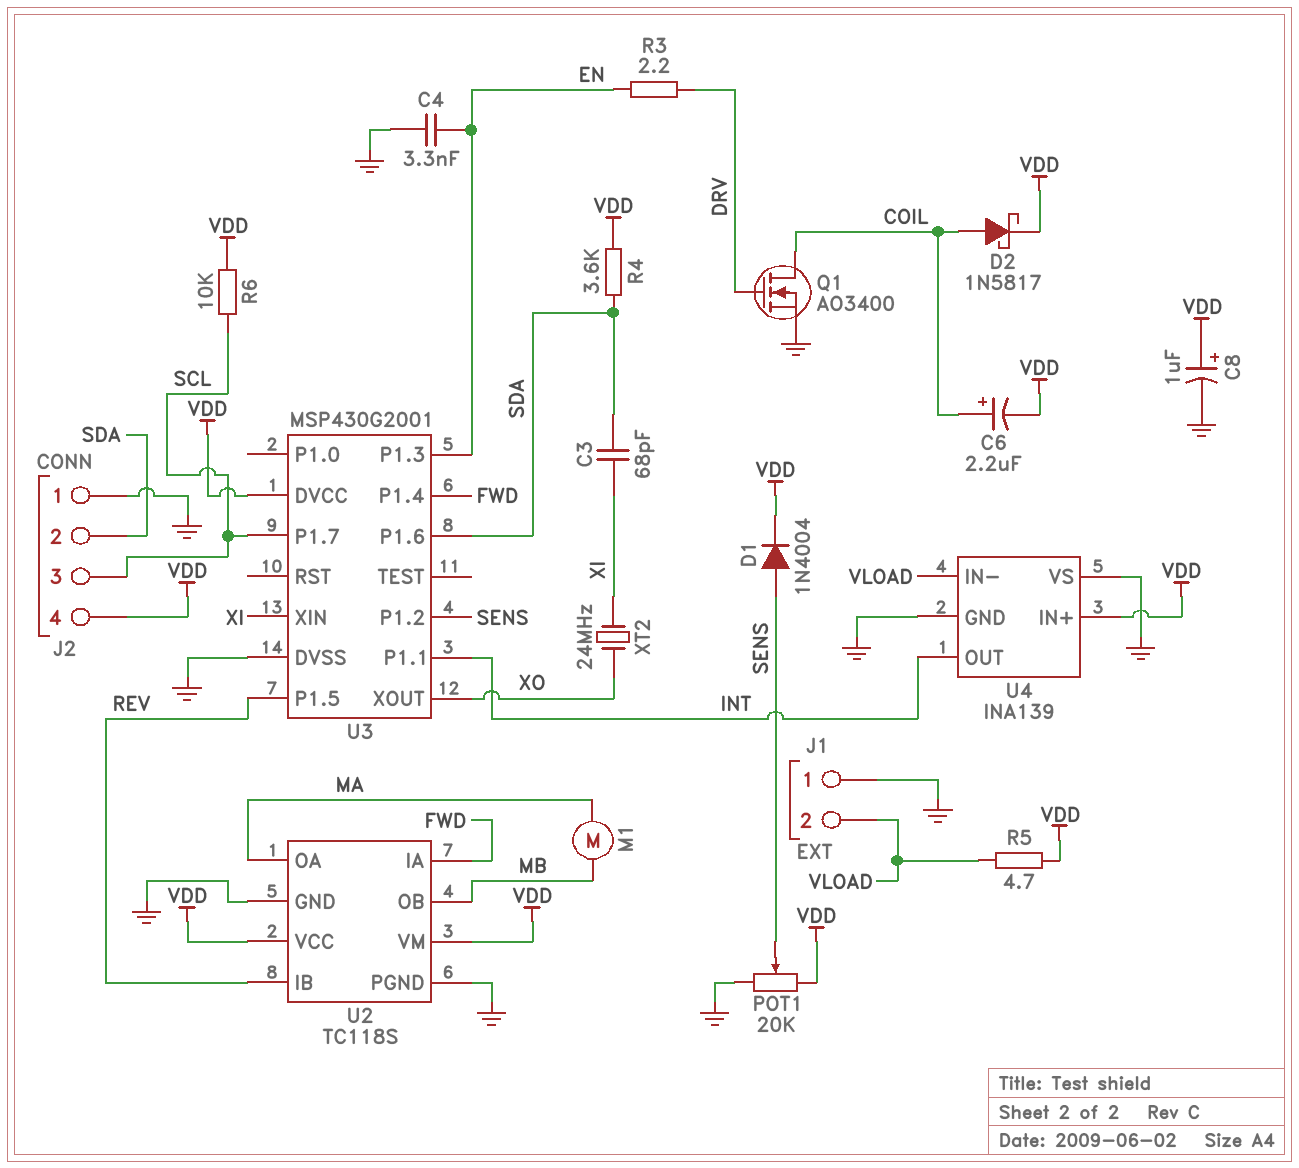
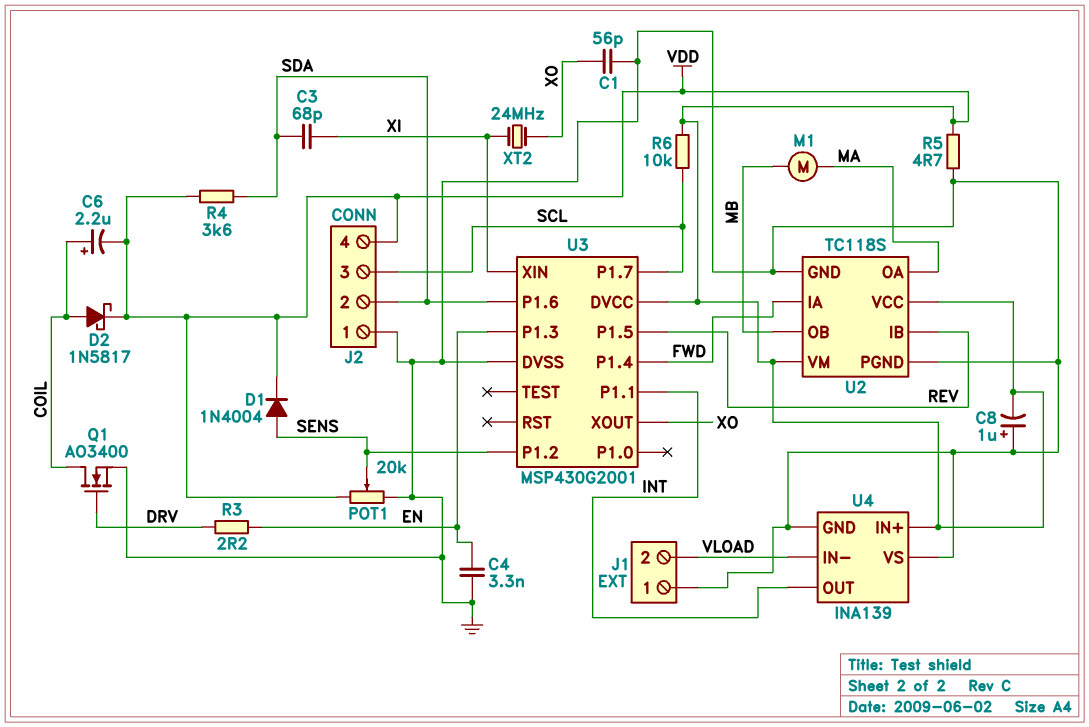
C1: none -> 56pF (GND, XO)
C8: 1uF (plus VDD, minus GND) -> 1uF (plus GND, minus VDD)
R5: 4.7 (VDD, VLOAD) -> 4.7 (GND, VDD)

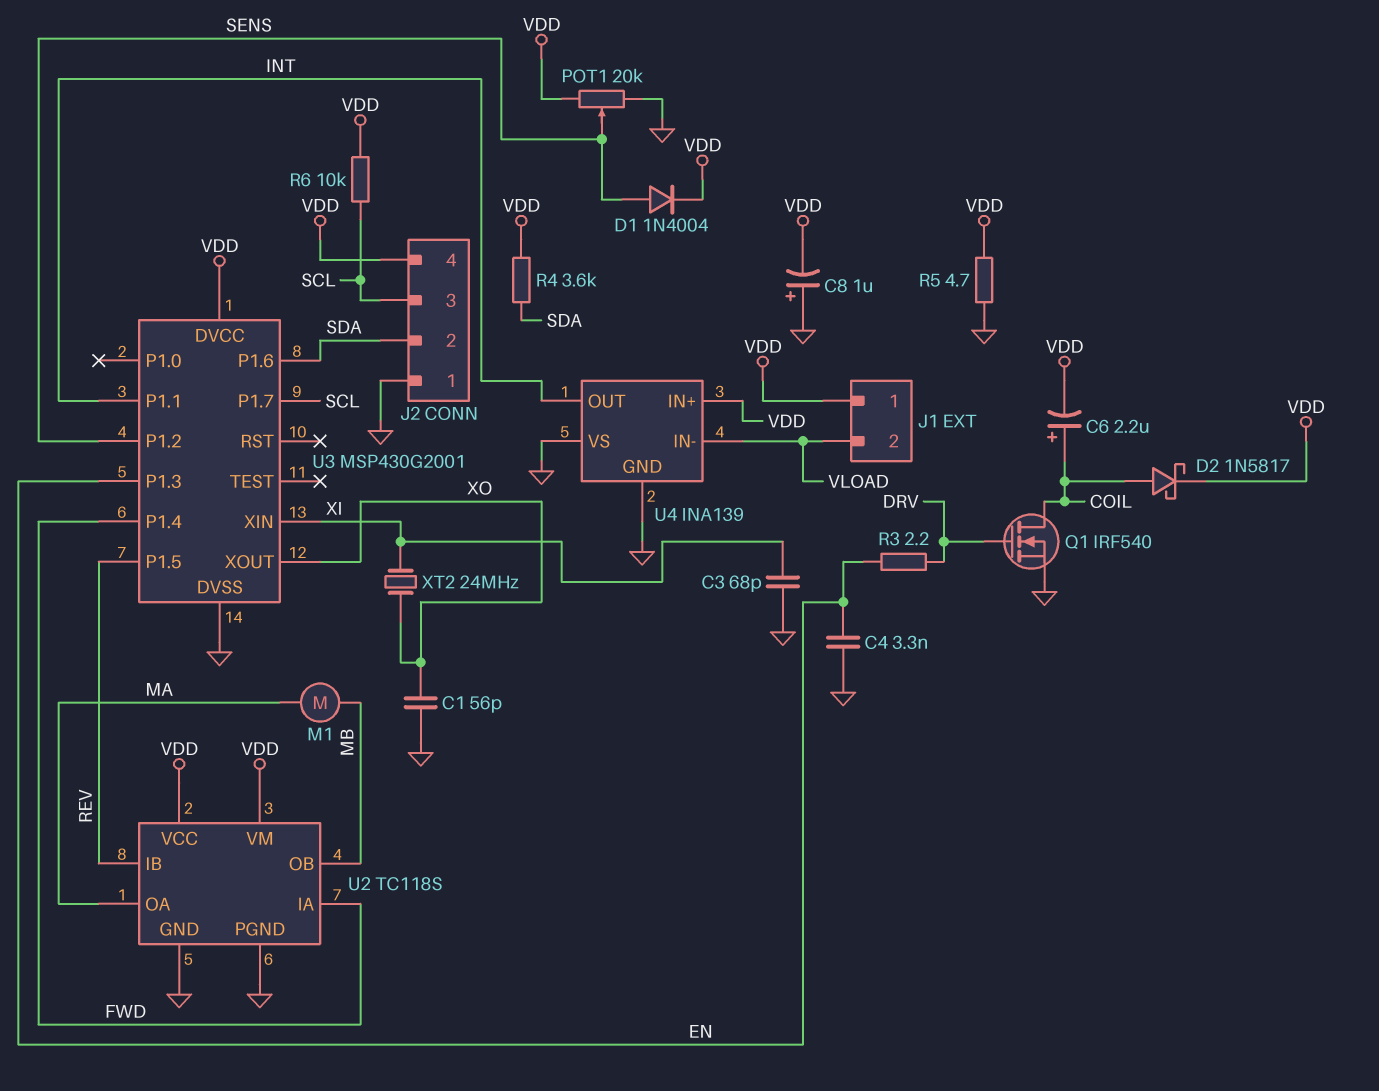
C3: 68pF (SDA, XI) -> 68pF (GND, XI)
J1 pin 1: GND -> VDD
Q1: NMOS AO3400 (G DRV, D COIL, S GND) -> NMOS IRF540 (G DRV, D COIL, S GND)

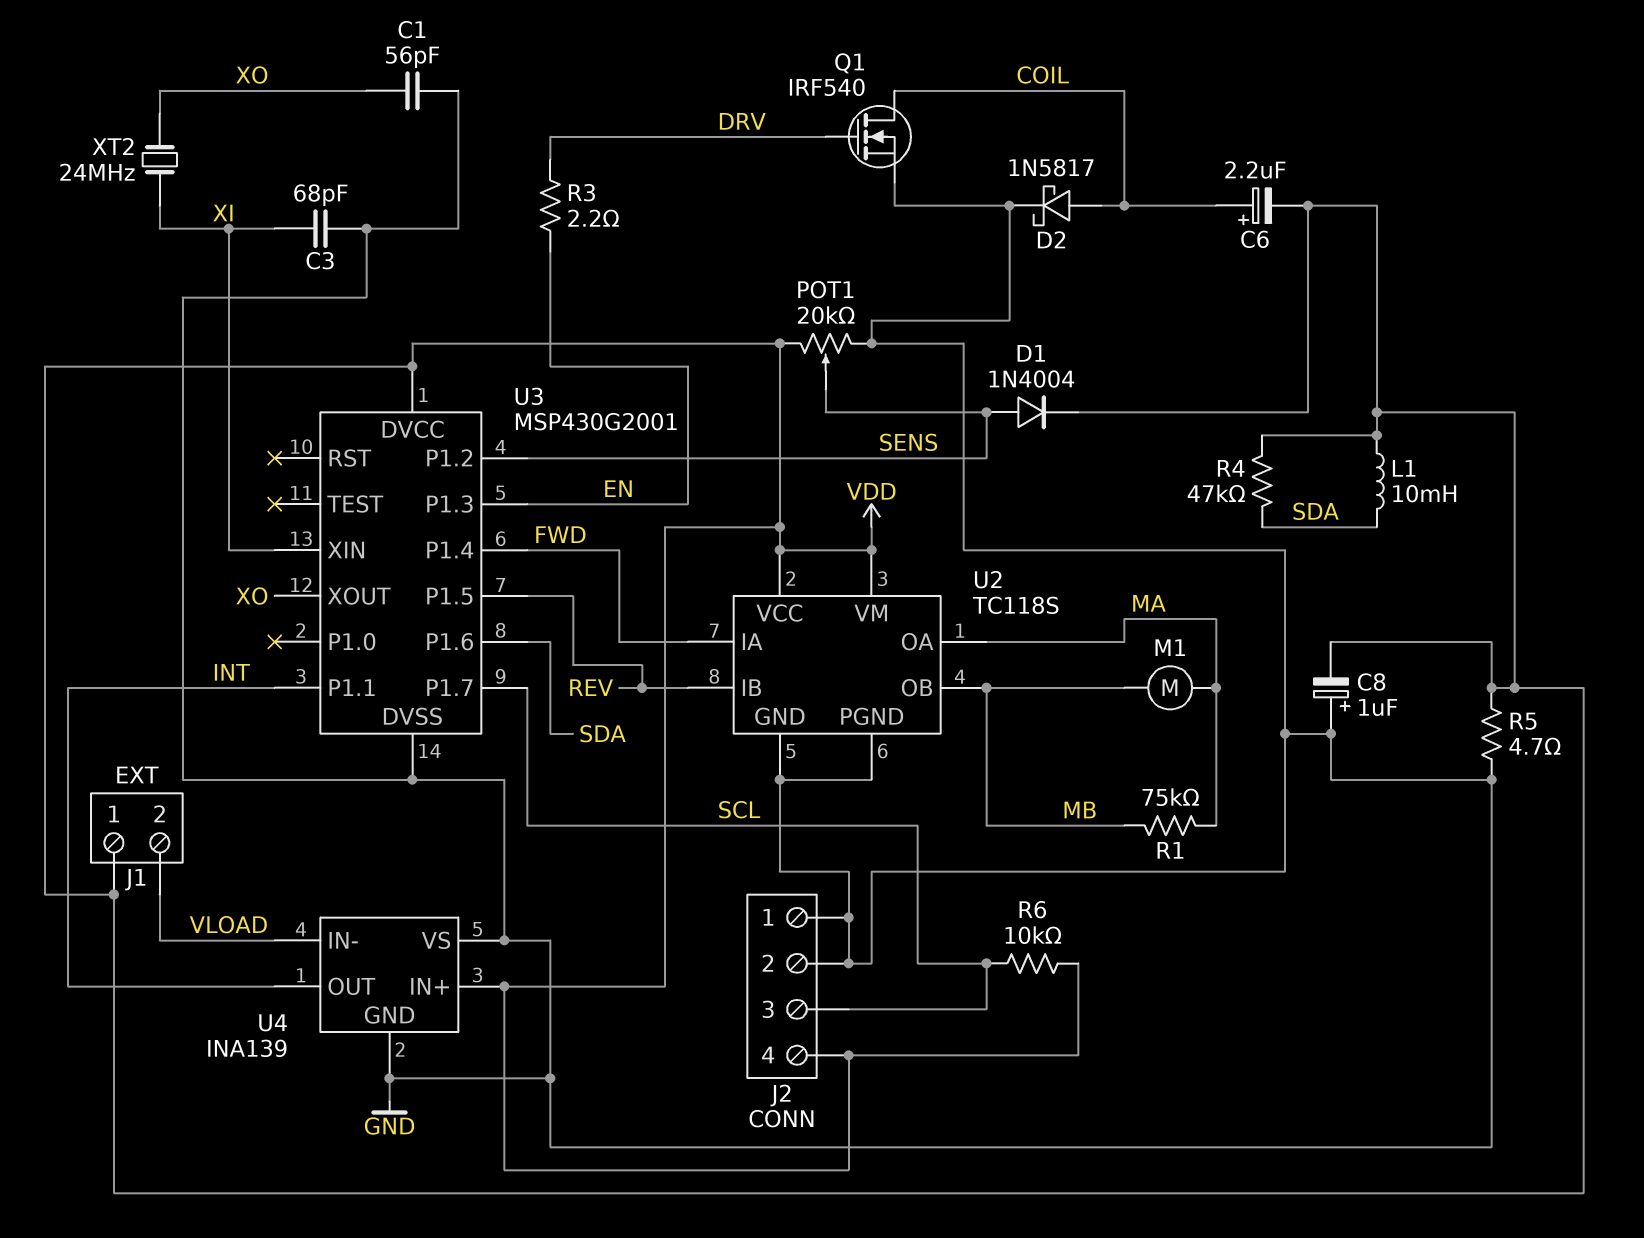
C4: 3.3nF (EN, GND) -> none
D2: schottky 1N5817 (A COIL, K VDD) -> schottky 1N5817 (A COIL, K GND)
J2 pin 2: SDA -> GND
L1: none -> 10mH (SDA, VDD)
R1: none -> 75k (MA, MB)
R4: 3.6k (SDA, VDD) -> 47k (SDA, VDD)

